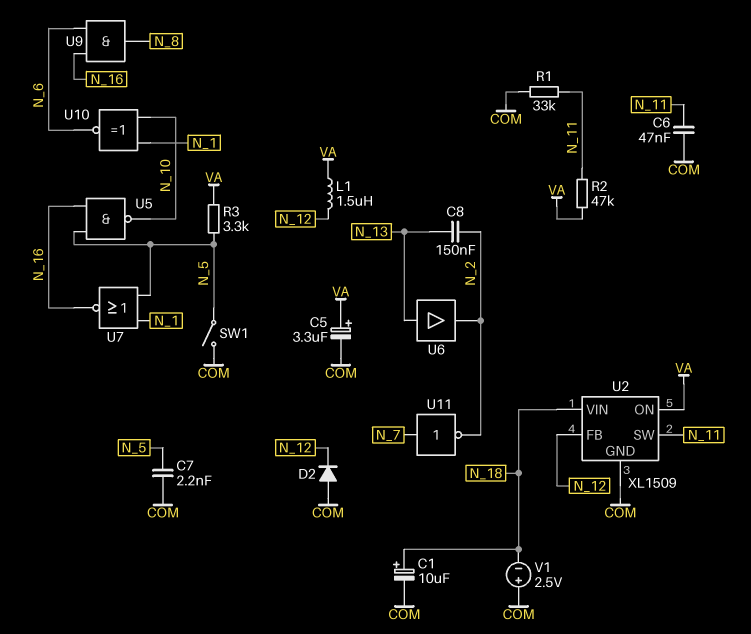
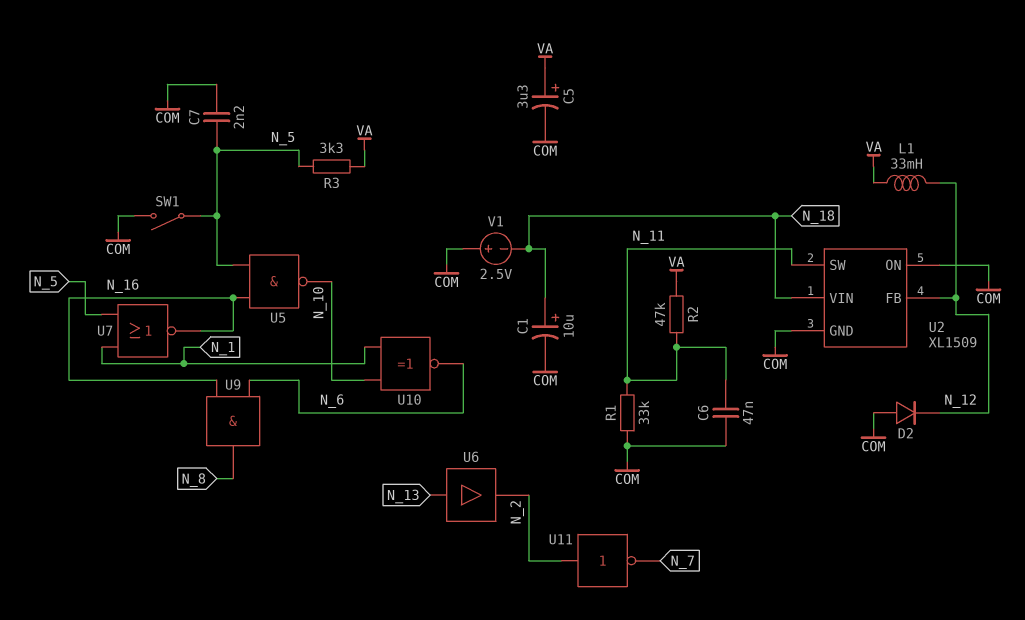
C8: 150nF (N_2, N_13) -> none
L1: 1.5uH (N_12, VA) -> 33mH (N_12, VA)
U2 pin ON: VA -> COM
U11: NOT (in N_7, out N_2) -> NOT (in N_2, out N_7)

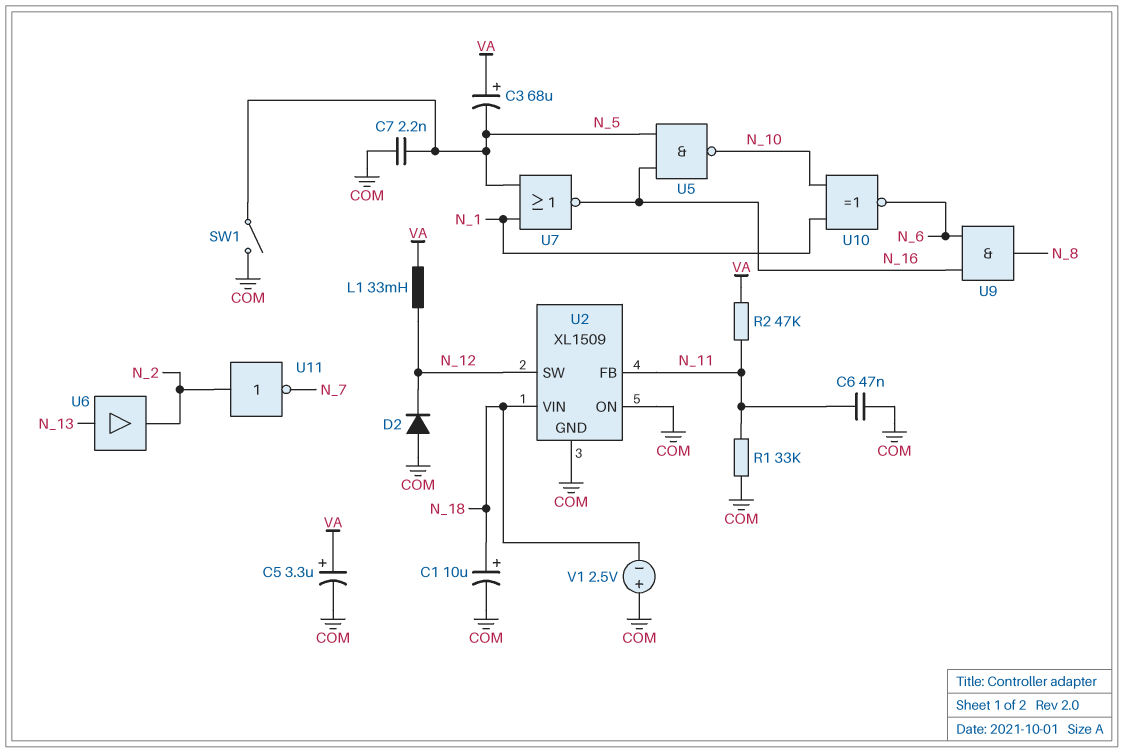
C3: none -> 68uF (plus VA, minus N_5)
R3: 3.3k (N_5, VA) -> none
U2 pin FB: N_12 -> N_11
U2 pin SW: N_11 -> N_12

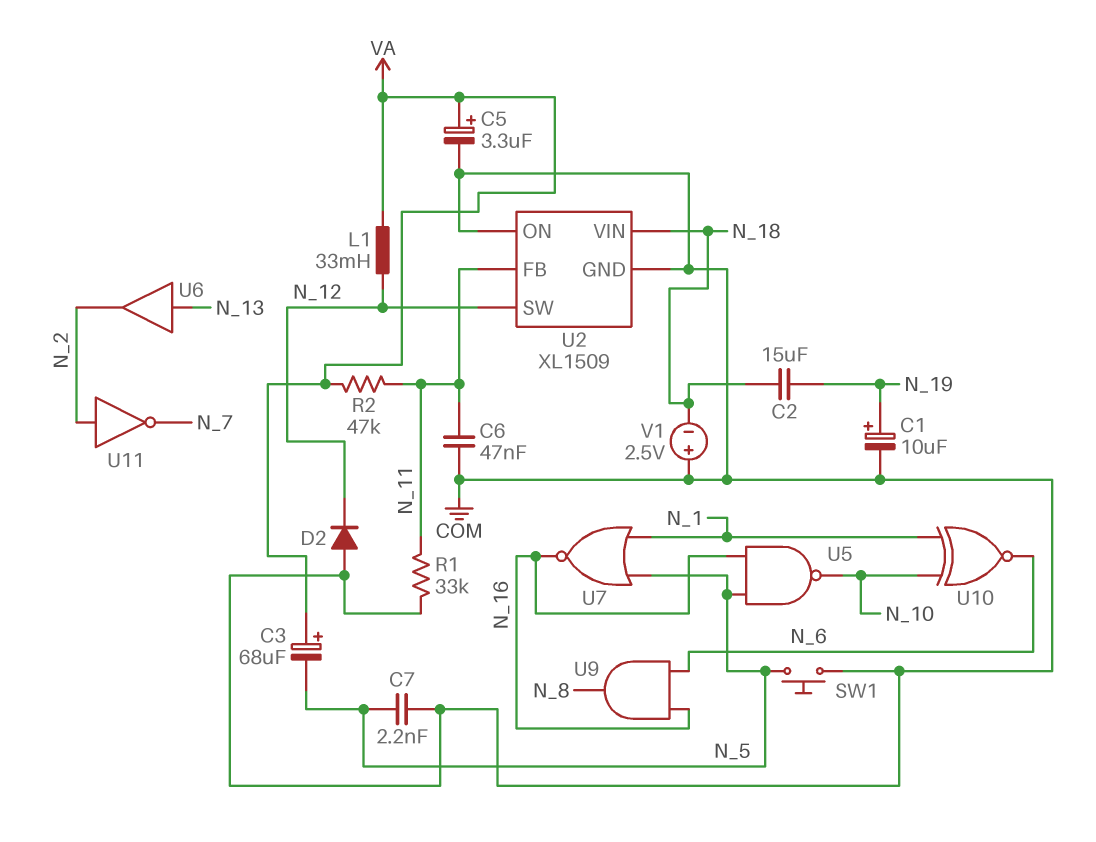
C1: 10uF (plus N_18, minus COM) -> 10uF (plus N_19, minus COM)
C2: none -> 15uF (N_18, N_19)
SW1: switch (COM, N_5) -> button (COM, N_5)

